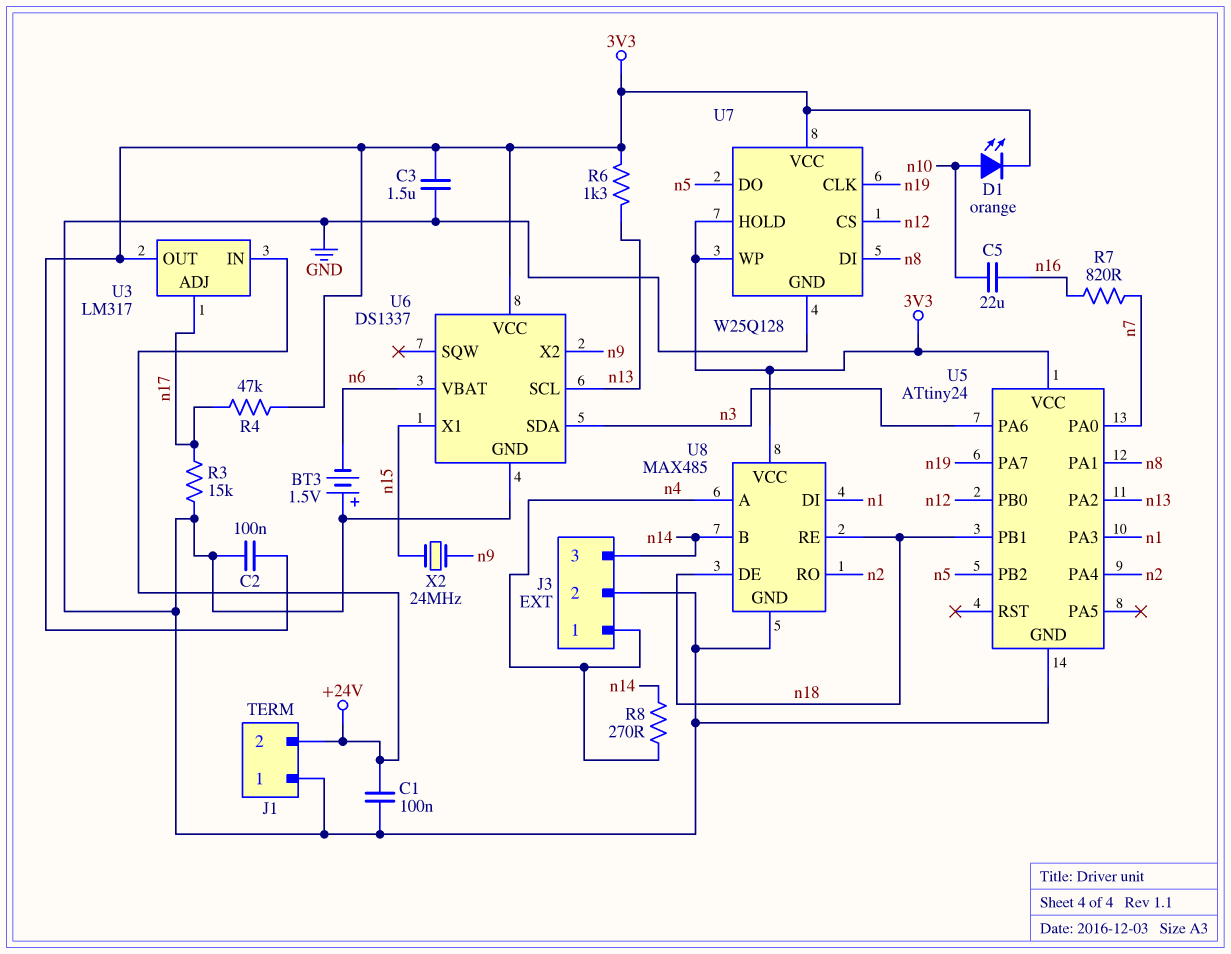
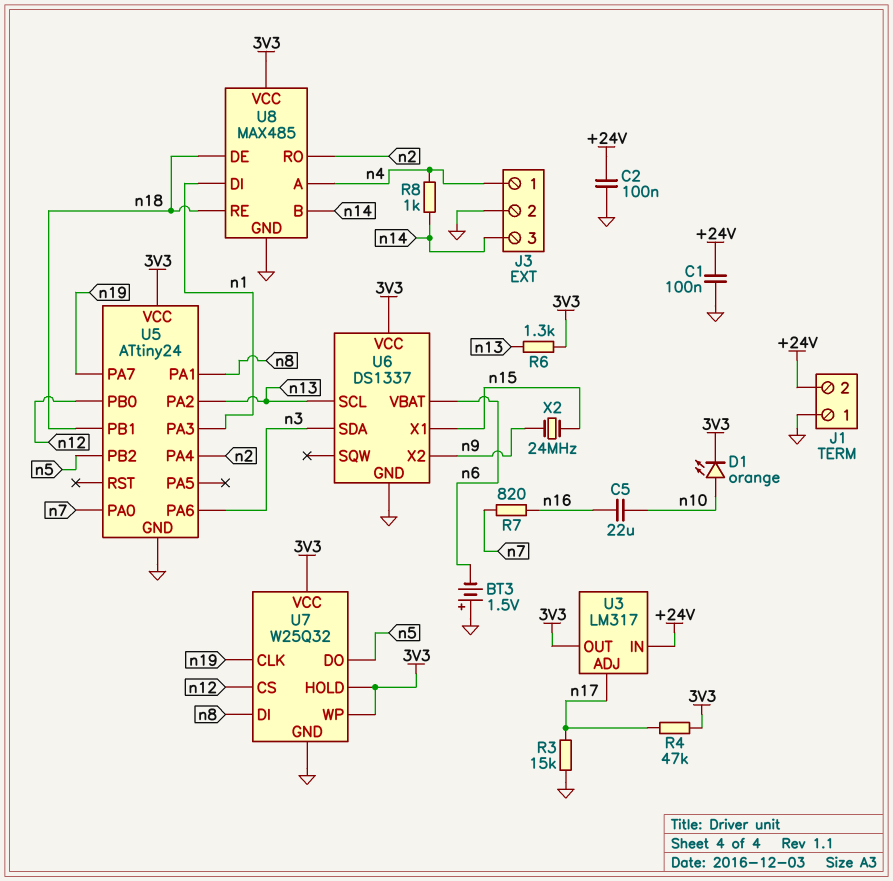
C2: 100nF (3V3, GND) -> 100nF (+24V, GND)
C3: 1.5uF (3V3, GND) -> none
R8: 270 (n4, n14) -> 1k (n4, n14)
U7: W25Q128 -> W25Q32

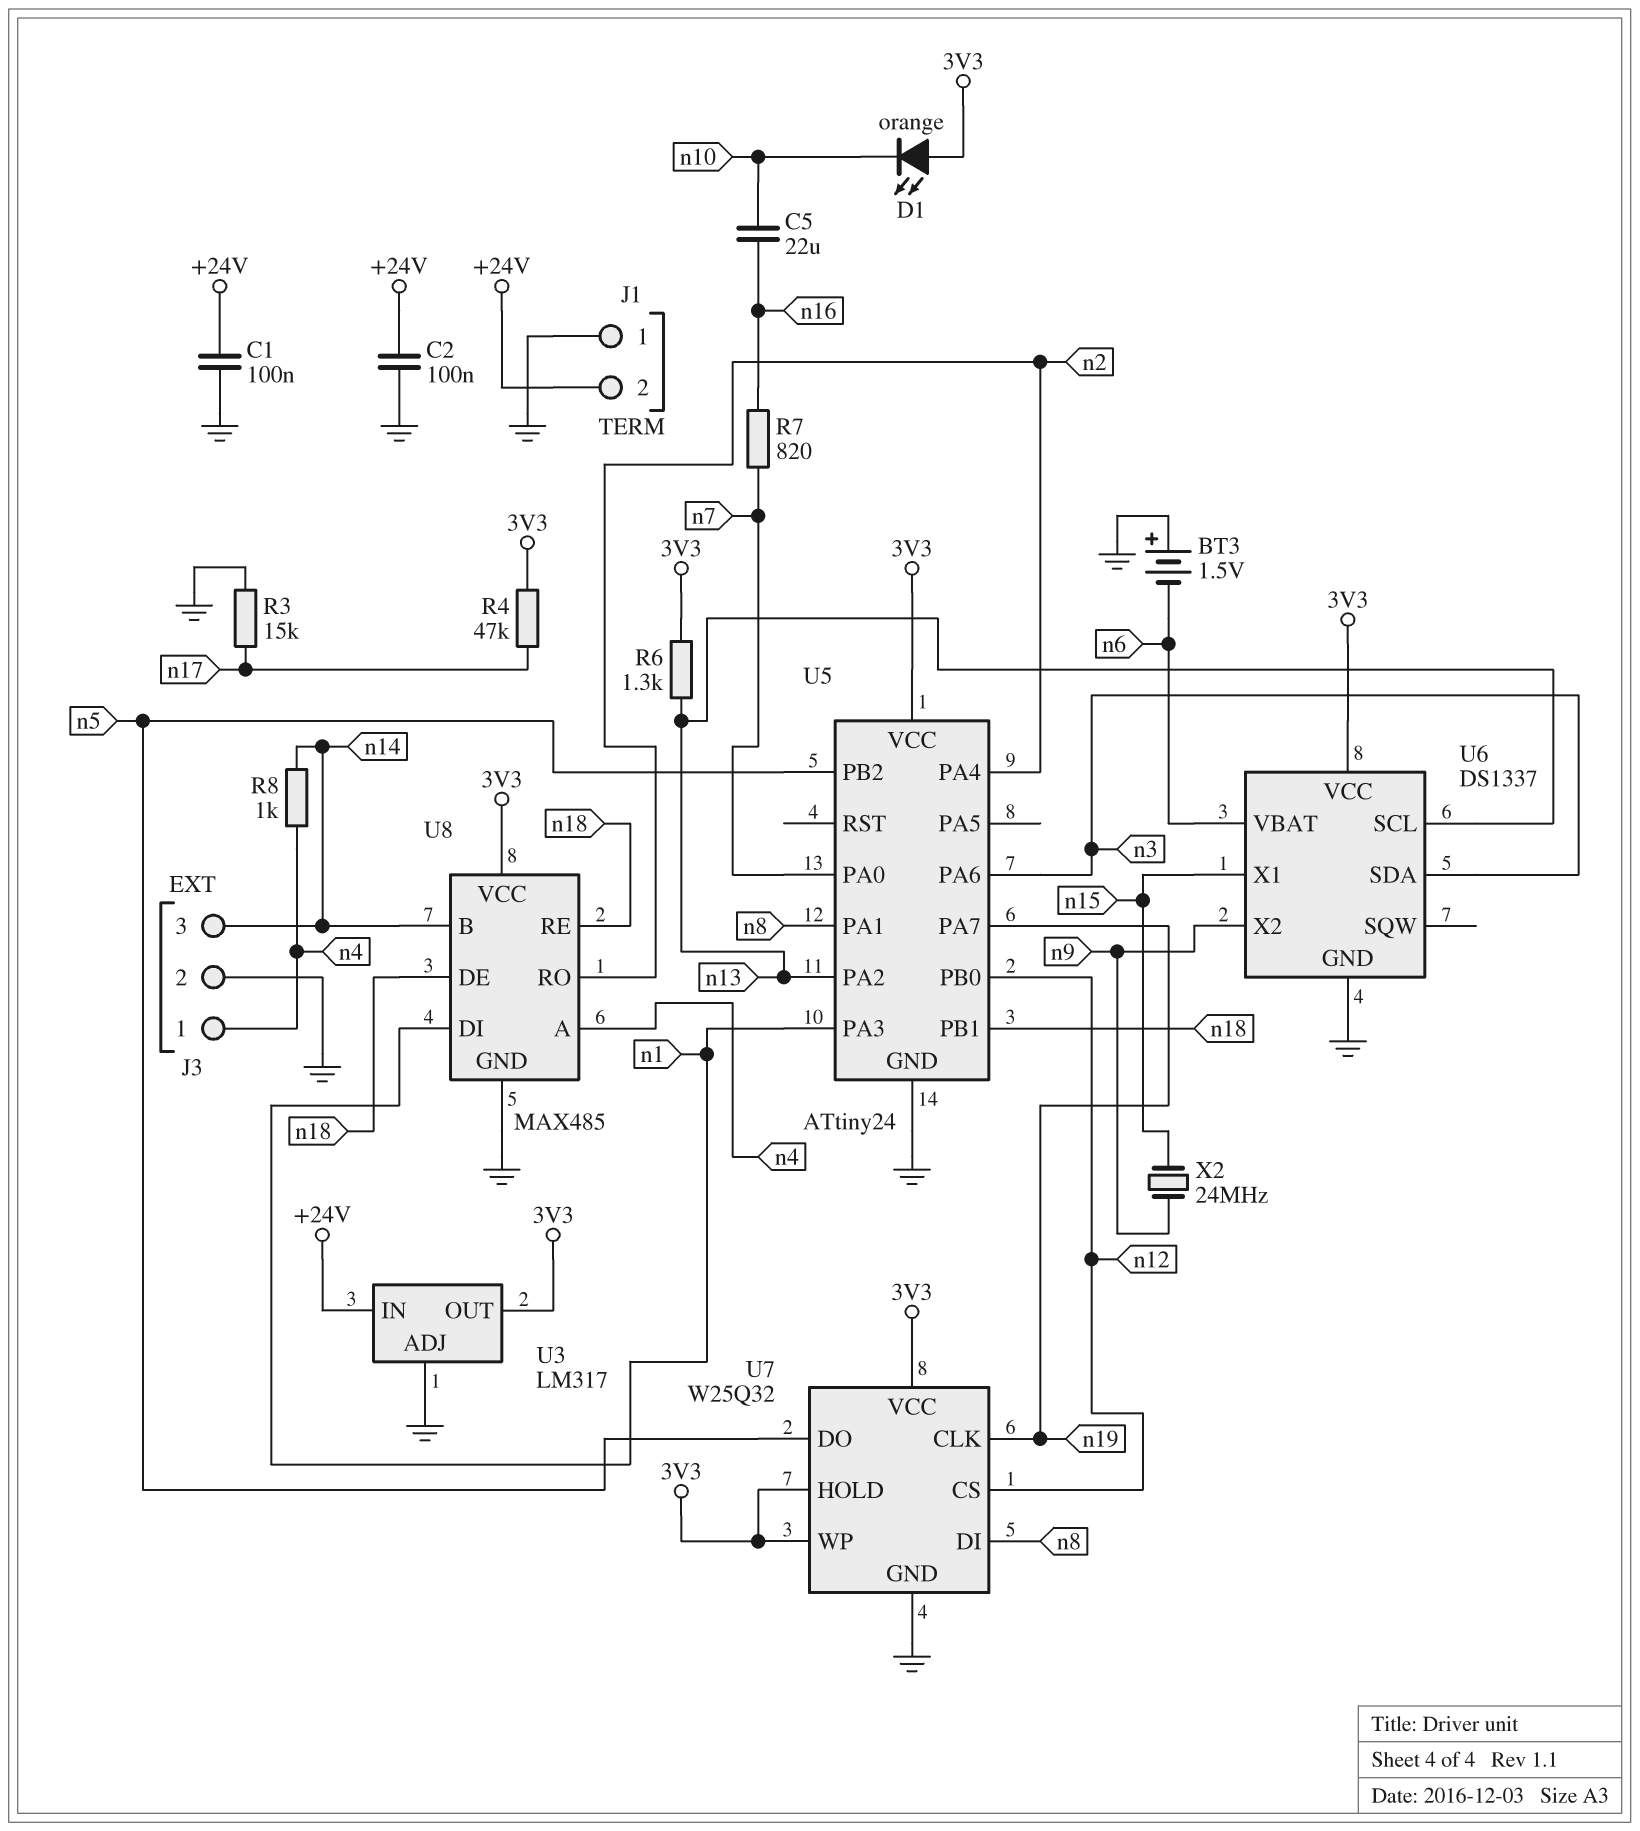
D1: LED orange (A n10, K 3V3) -> LED orange (A 3V3, K n10)
U3 pin ADJ: n17 -> GND

